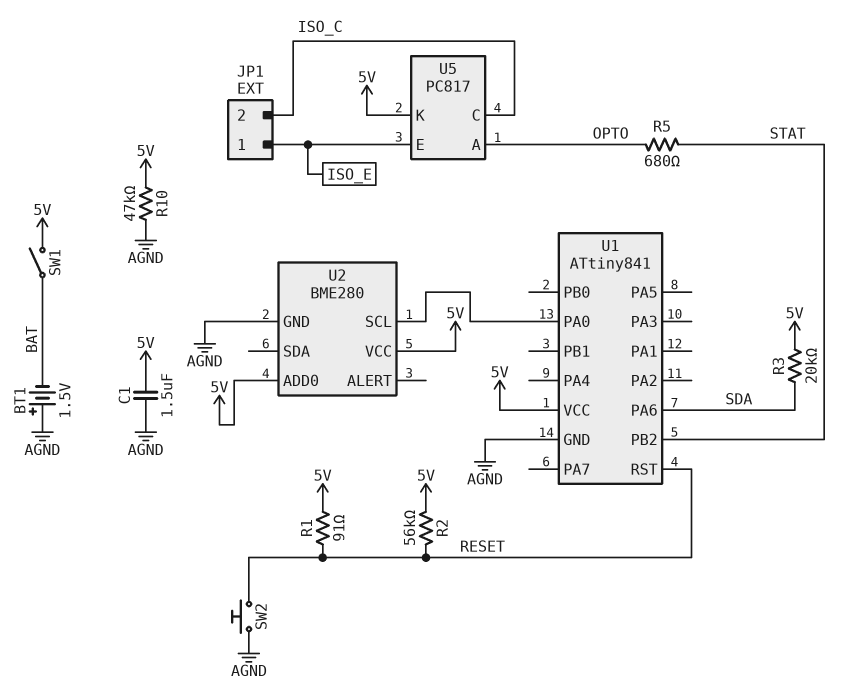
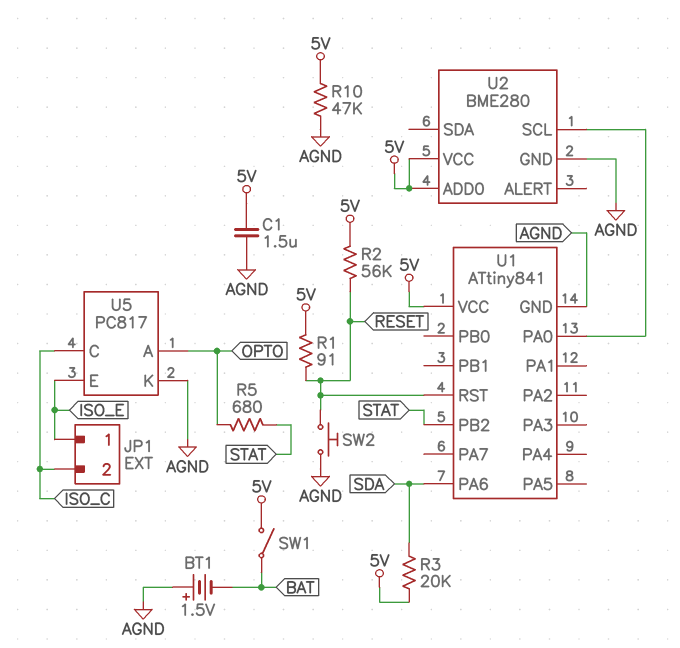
U5 pin K: 5V -> AGND

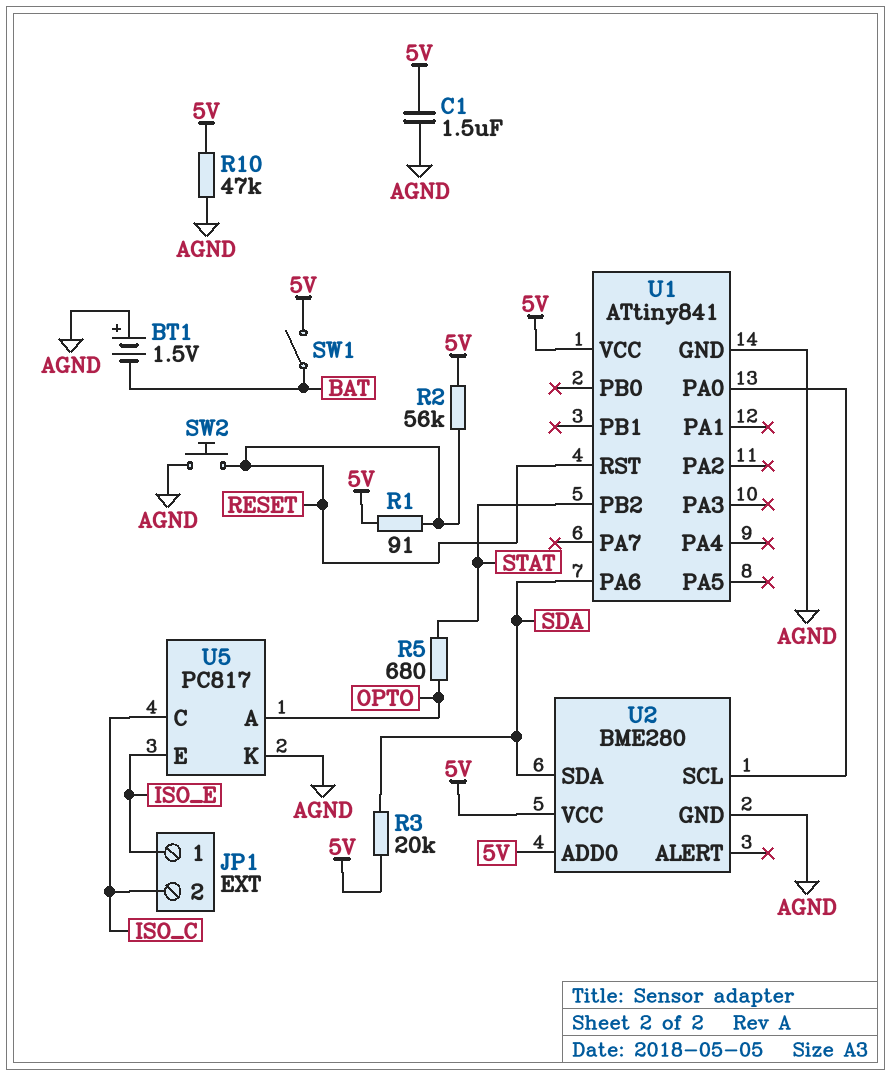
U2 pin SDA: none -> SDA

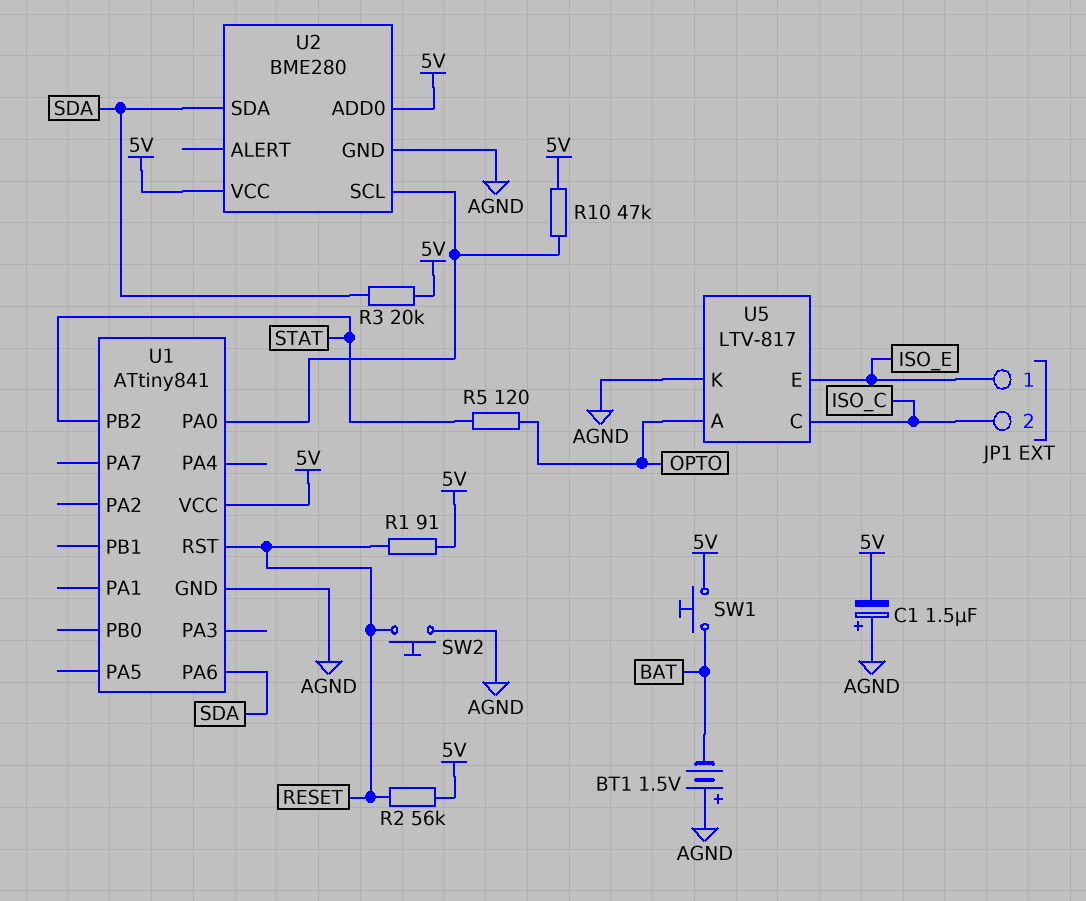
C1: 1.5uF (5V, AGND) -> 1.5uF (plus AGND, minus 5V)
R5: 680 (OPTO, STAT) -> 120 (OPTO, STAT)
R10: 47k (5V, AGND) -> 47k (5V, U1/PA0)
SW1: switch (5V, BAT) -> button (5V, BAT)
U5: PC817 -> LTV-817

